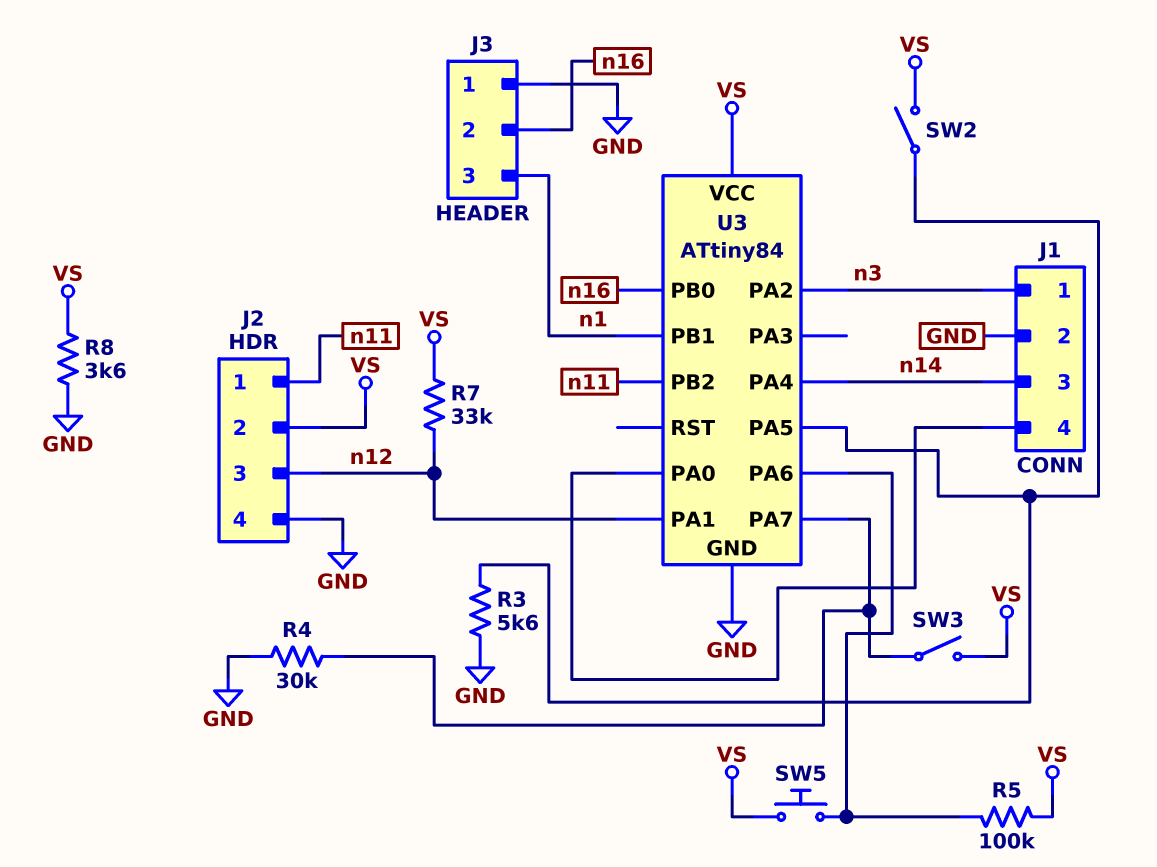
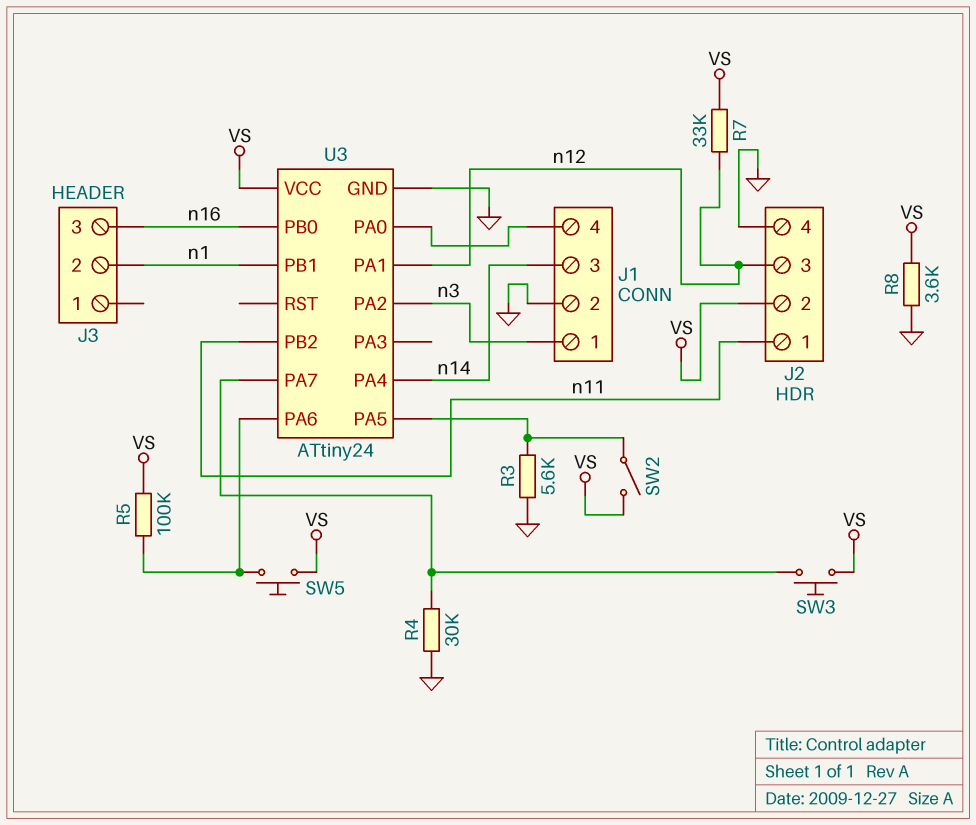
J3 pin 1: GND -> none
J3 pin 2: n16 -> n1
J3 pin 3: n1 -> n16
SW3: switch (U3/PA7, VS) -> button (U3/PA7, VS)
U3: ATtiny84 -> ATtiny24

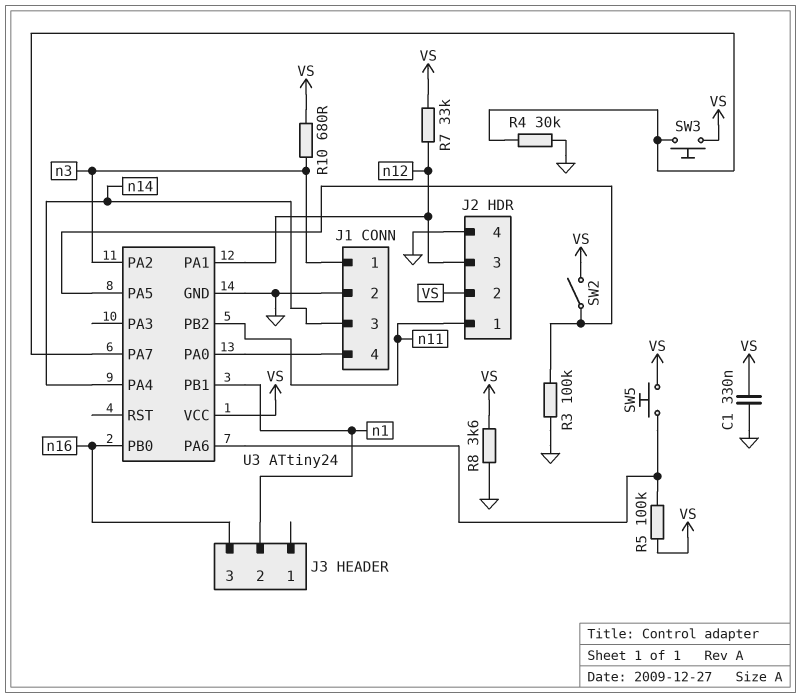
C1: none -> 330nF (GND, VS)
R3: 5.6k (GND, U3/PA5) -> 100k (GND, U3/PA5)
R10: none -> 680 (VS, n3)

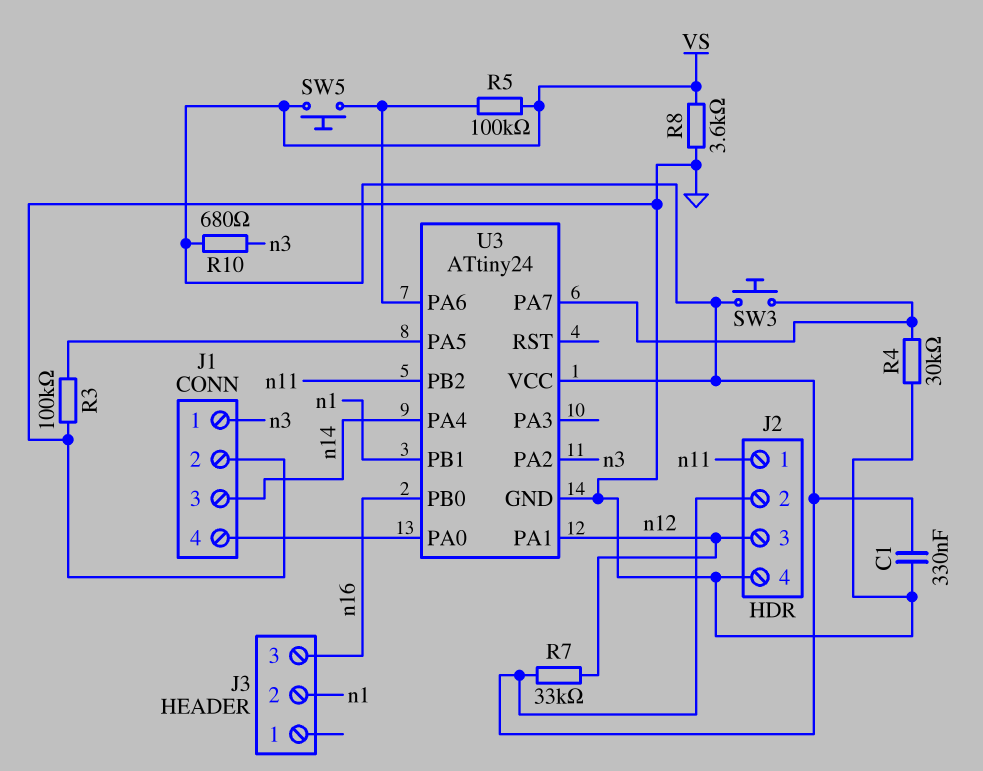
SW2: switch (U3/PA5, VS) -> none

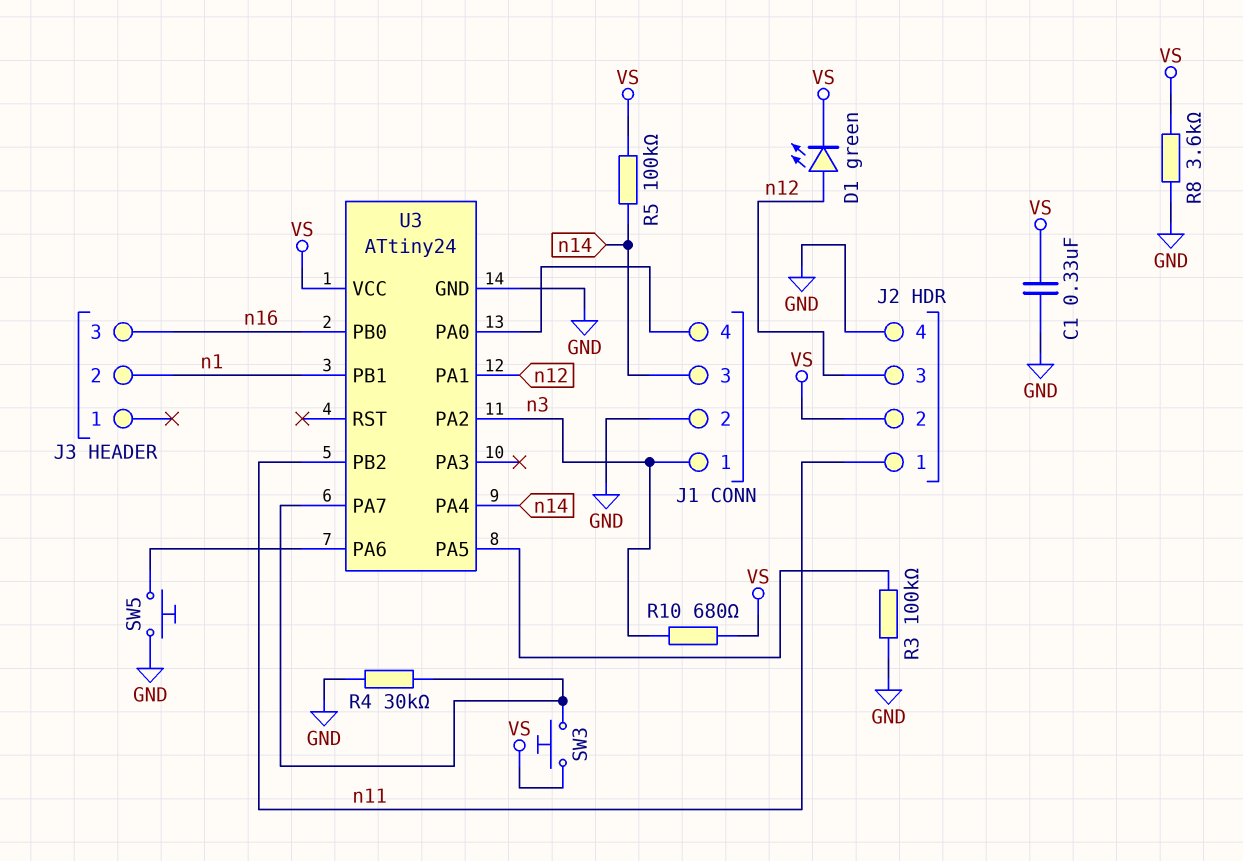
D1: none -> LED green (A n12, K VS)
R5: 100k (U3/PA6, VS) -> 100k (VS, n14)
R7: 33k (VS, n12) -> none
SW5: button (U3/PA6, VS) -> button (GND, U3/PA6)

